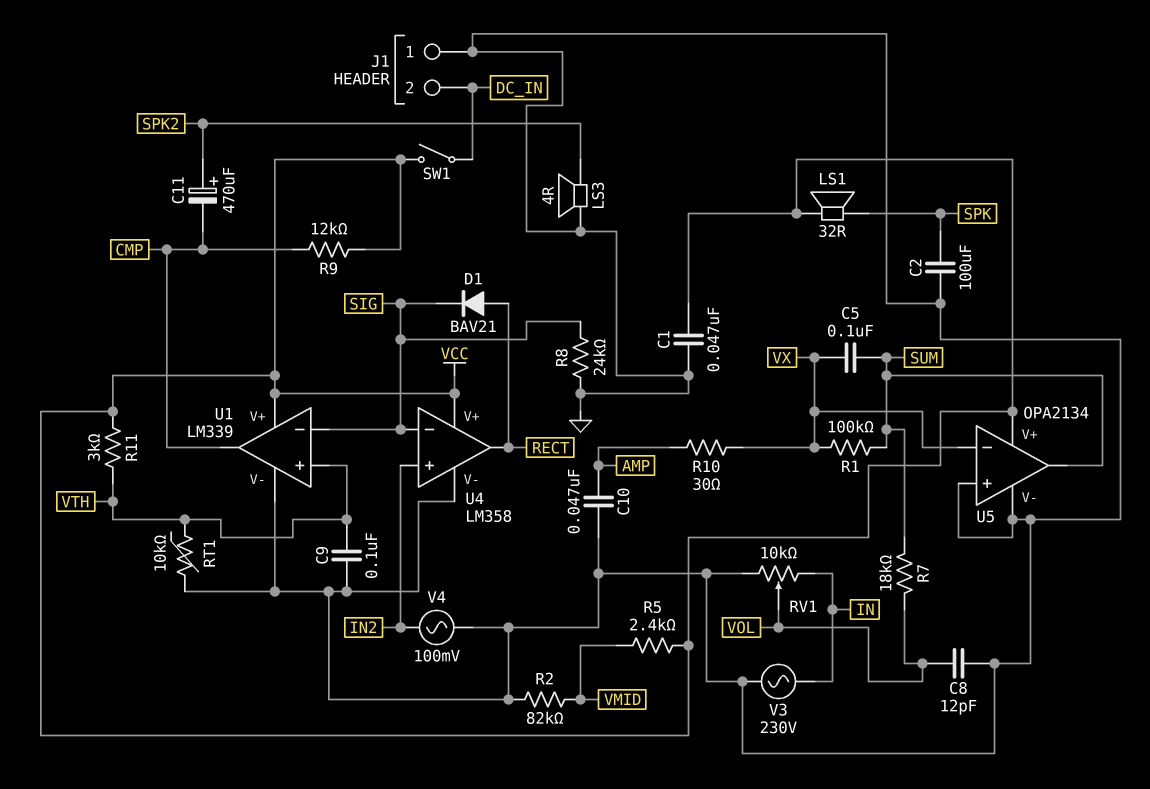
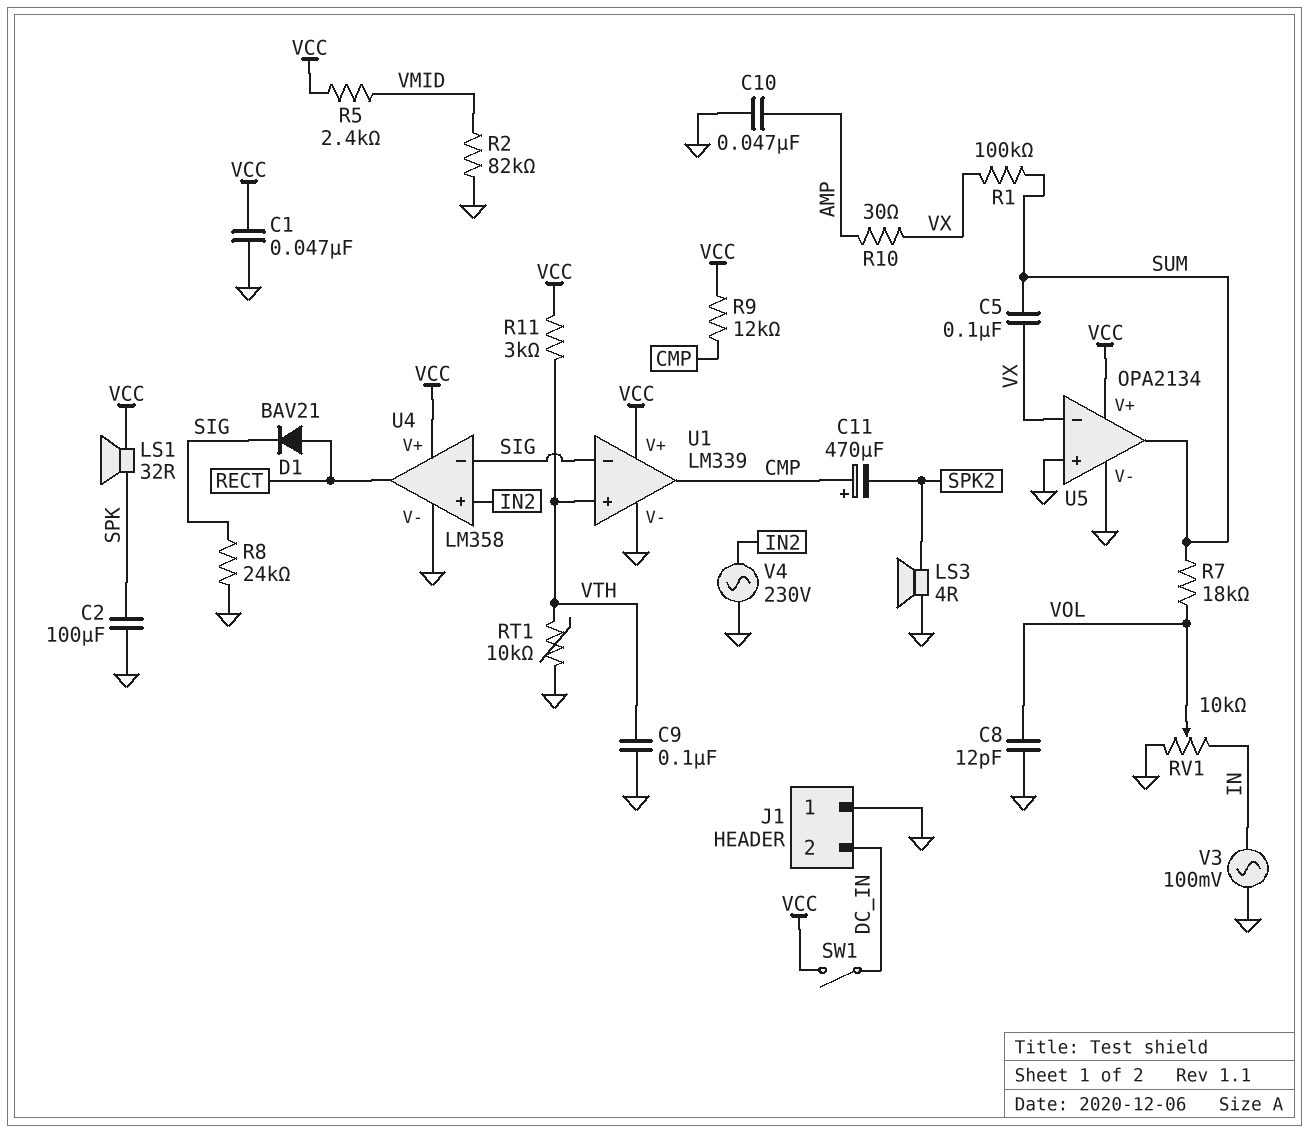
C11: 470uF (plus SPK2, minus CMP) -> 470uF (plus CMP, minus SPK2)
V3: AC 230V (GND, IN) -> AC 100mV (GND, IN)
V4: AC 100mV (GND, IN2) -> AC 230V (GND, IN2)

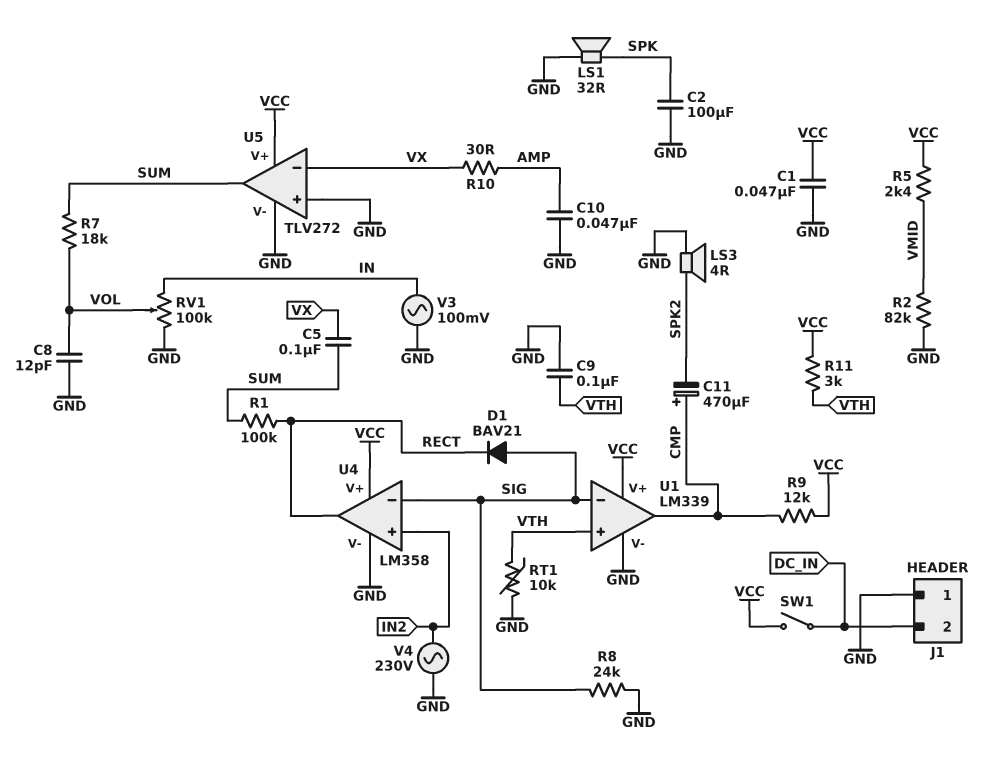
D1: diode BAV21 (A RECT, K SIG) -> diode BAV21 (A SIG, K RECT)
LS1: speaker 32R (SPK, VCC) -> speaker 32R (GND, SPK)
R1: 100k (SUM, VX) -> 100k (RECT, SUM)
RV1: 10k (GND, IN, wiper VOL) -> 100k (GND, IN, wiper VOL)
U5: OPA2134 -> TLV272

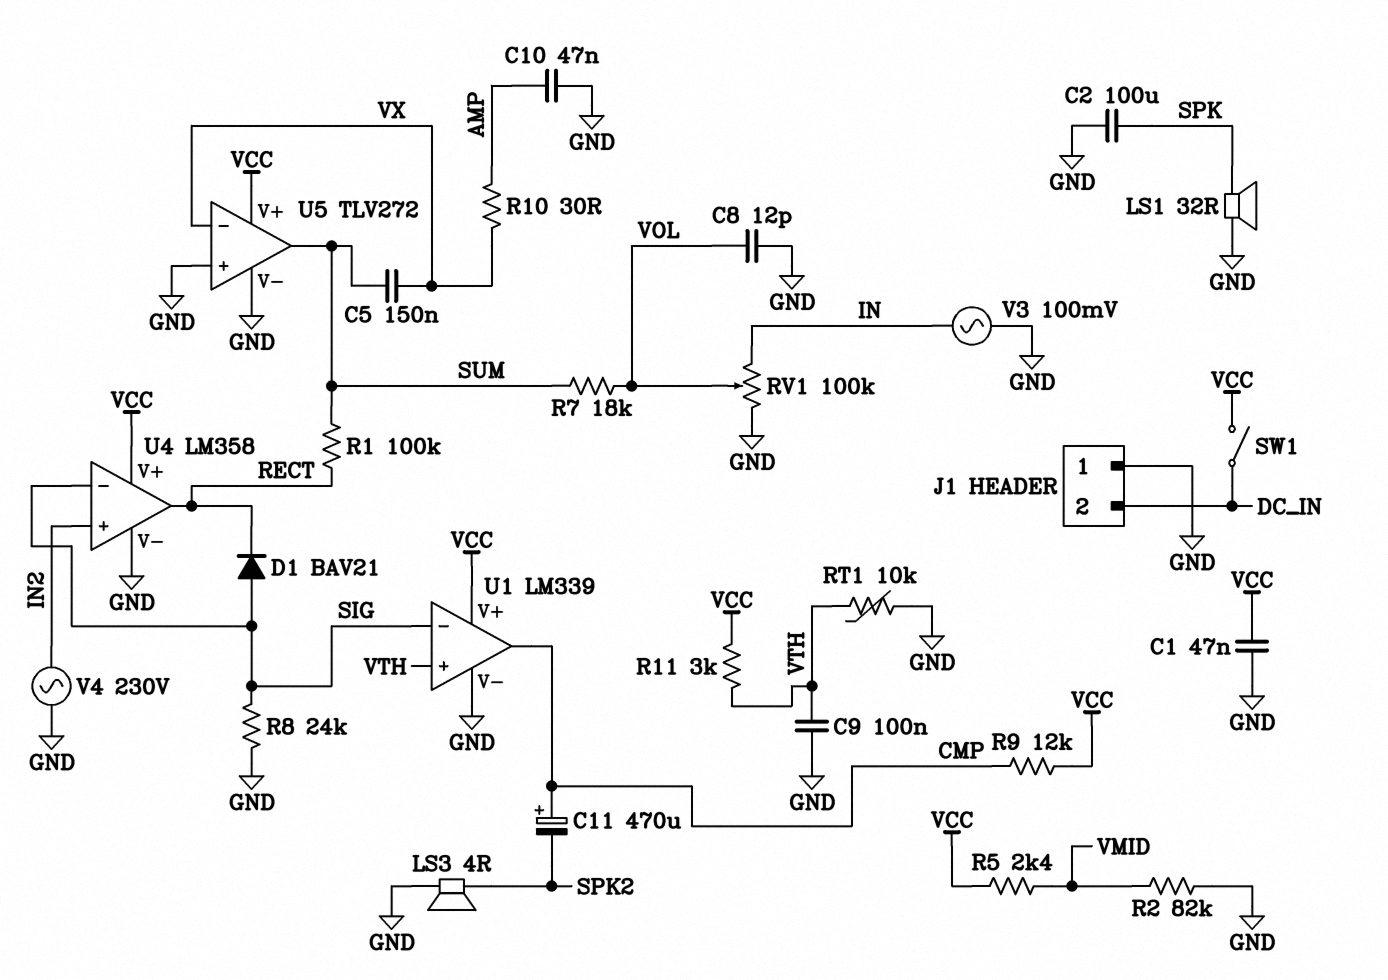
C5: 100nF (SUM, VX) -> 150nF (SUM, VX)

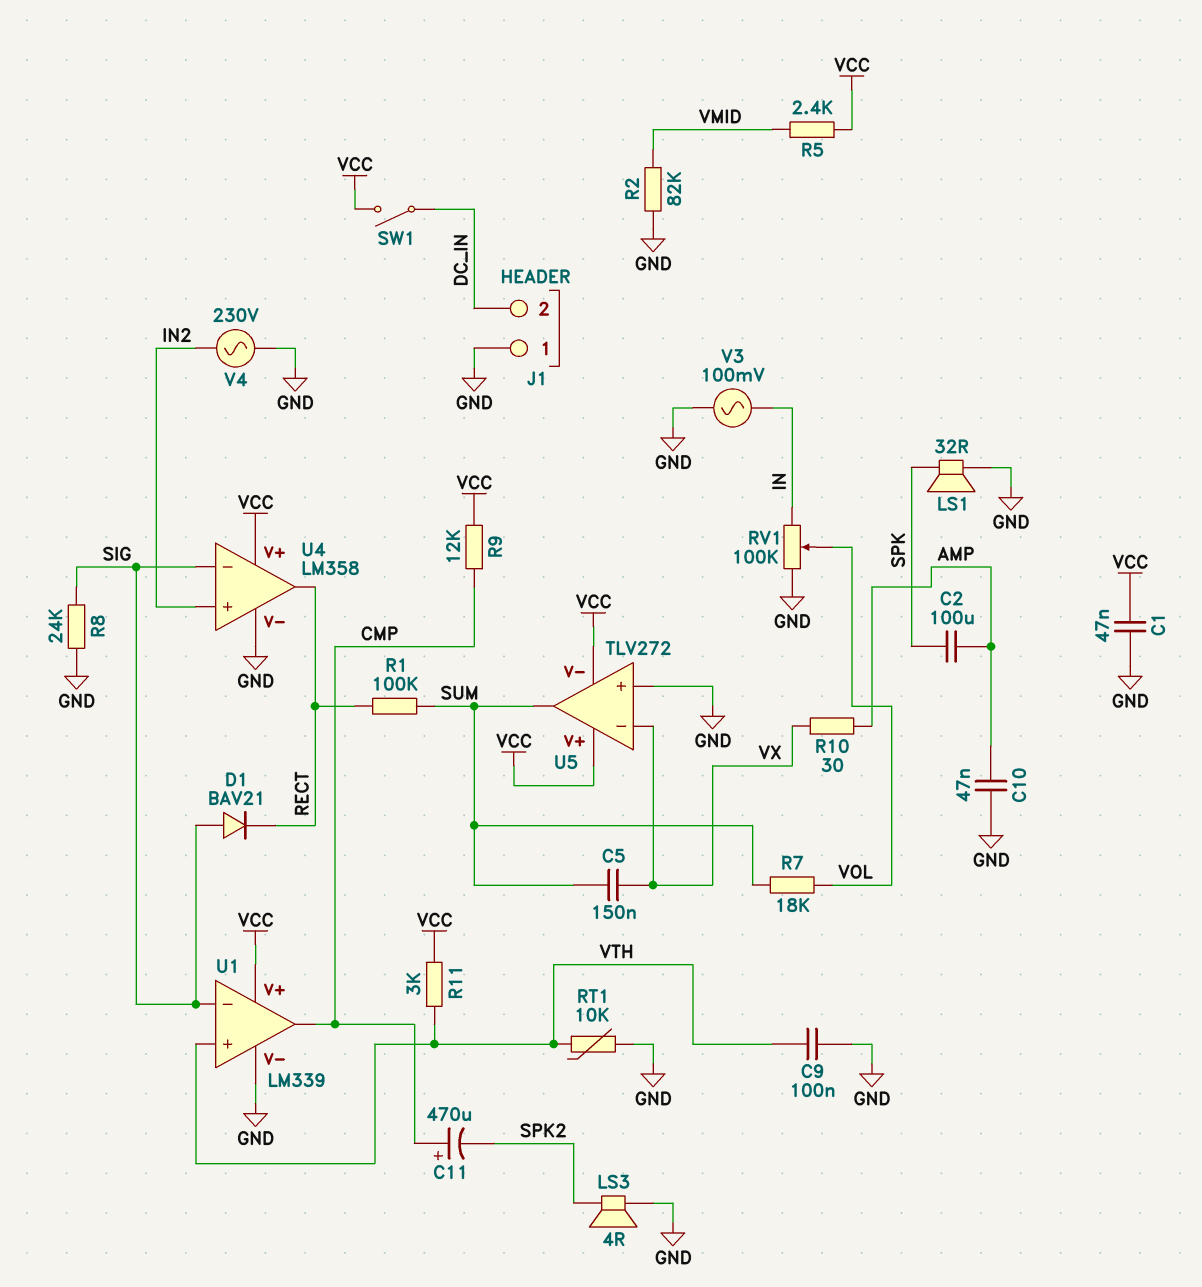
C2: 100uF (GND, SPK) -> 100uF (AMP, SPK)
C8: 12pF (GND, VOL) -> none
U5 pin V-: GND -> VCC

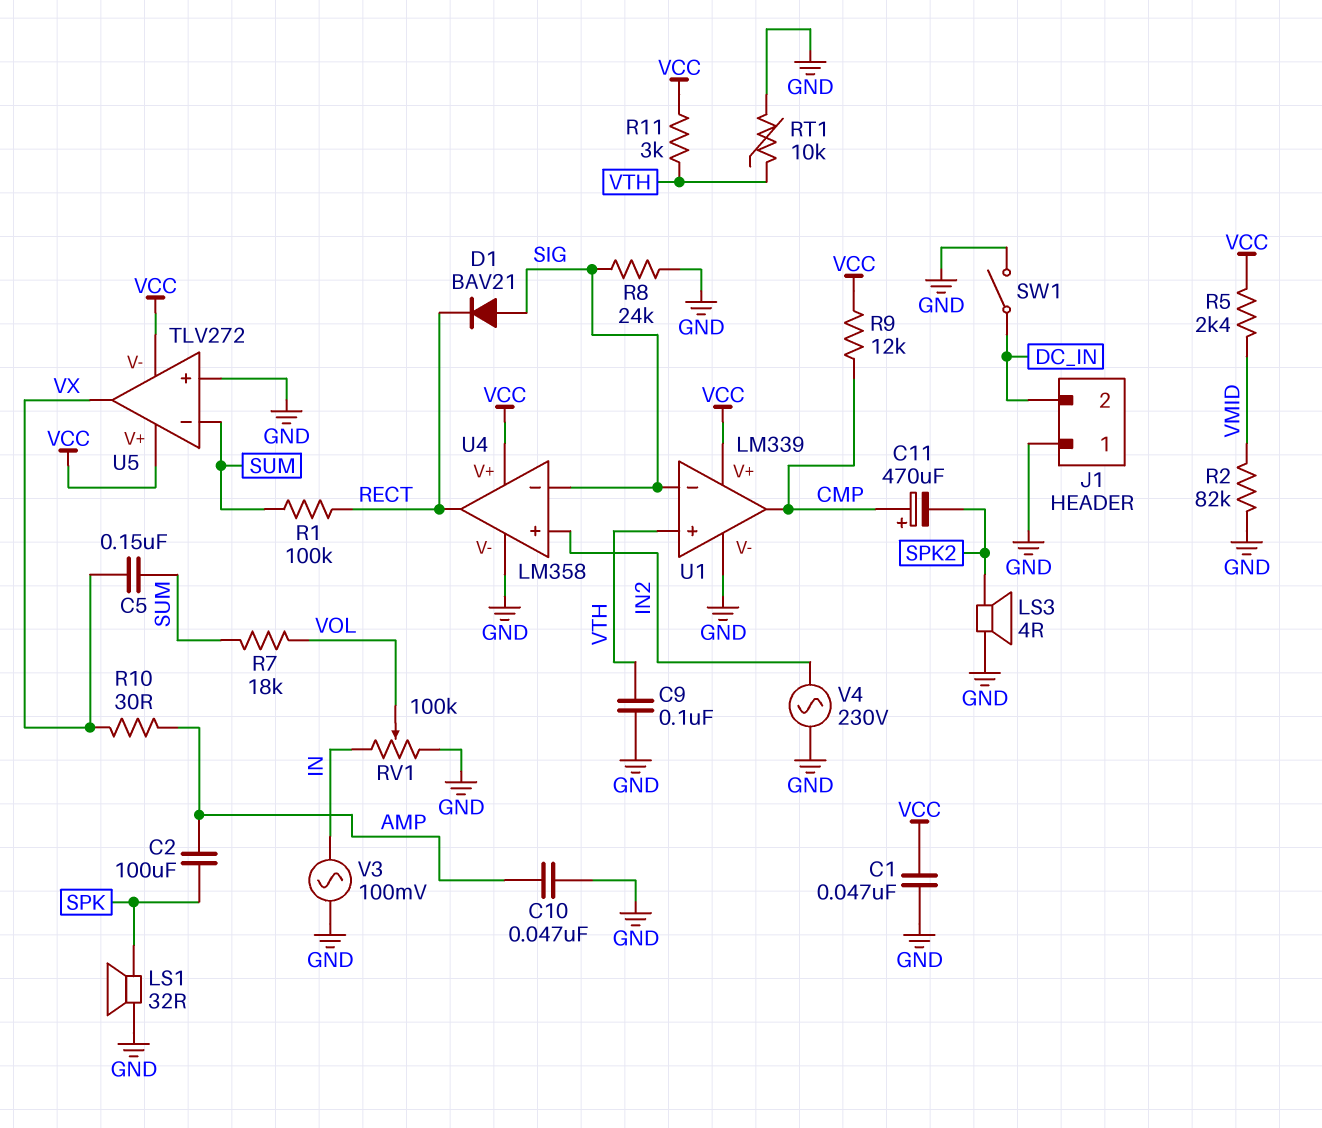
SW1: switch (DC_IN, VCC) -> switch (DC_IN, GND)
U5 pin in-: VX -> SUM
U5 pin out: SUM -> VX

